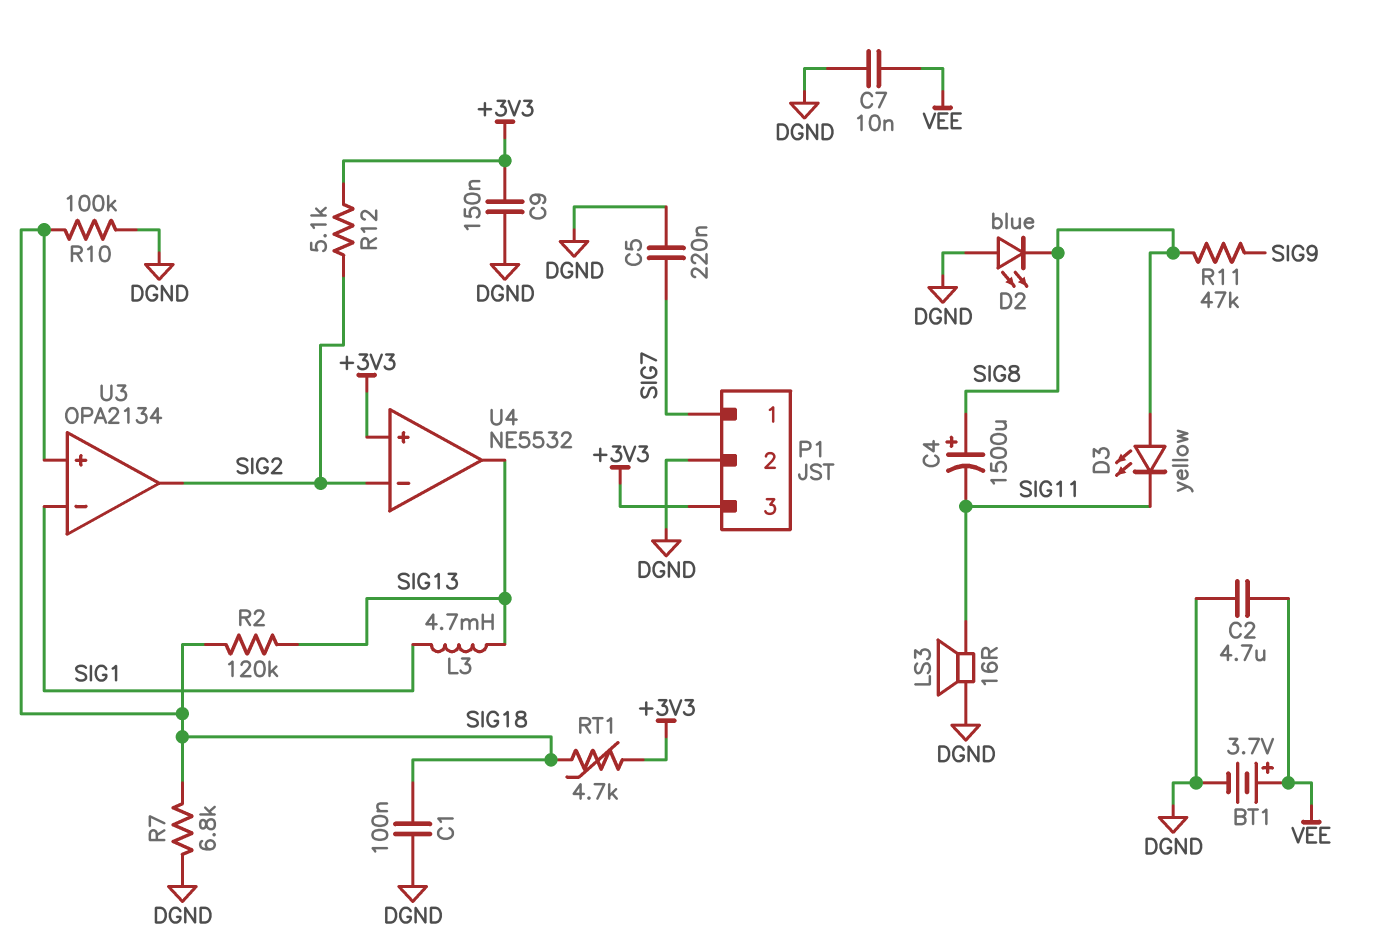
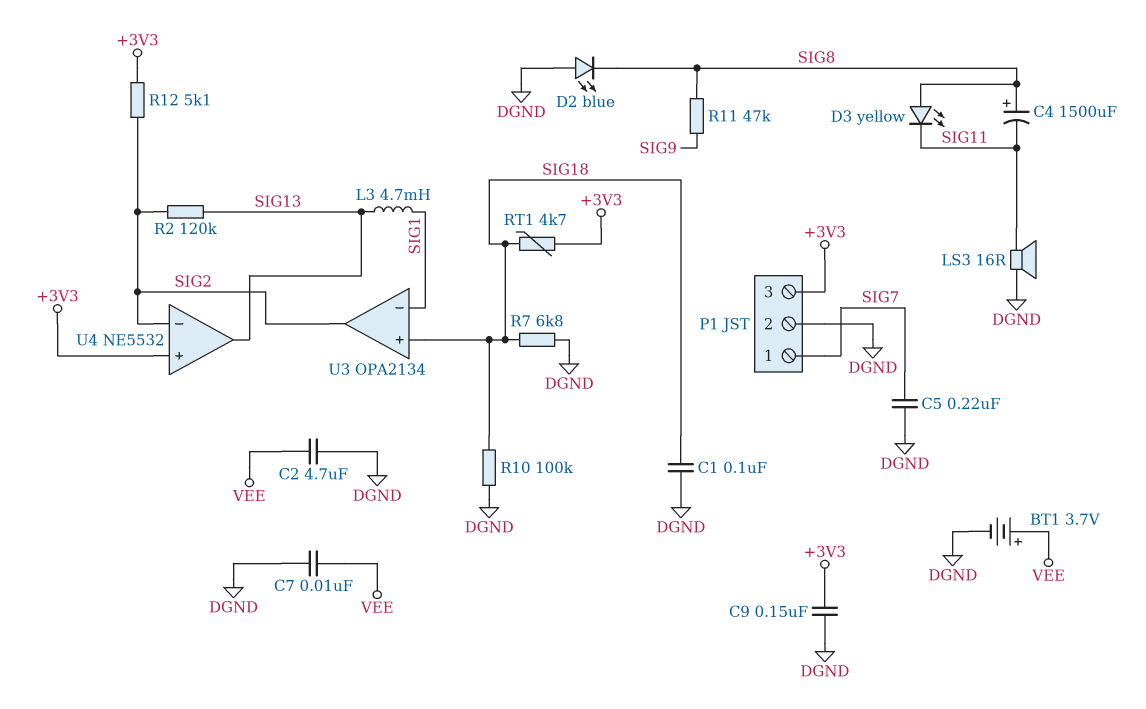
R2: 120k (SIG13, SIG18) -> 120k (SIG2, SIG13)

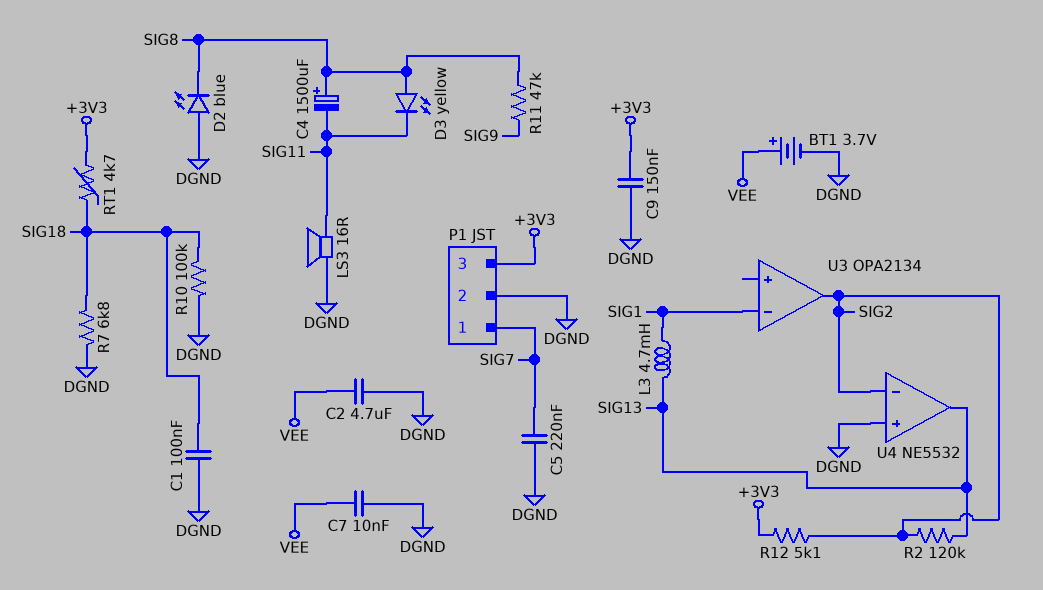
U3 pin in+: SIG18 -> none
U4 pin in+: +3V3 -> DGND

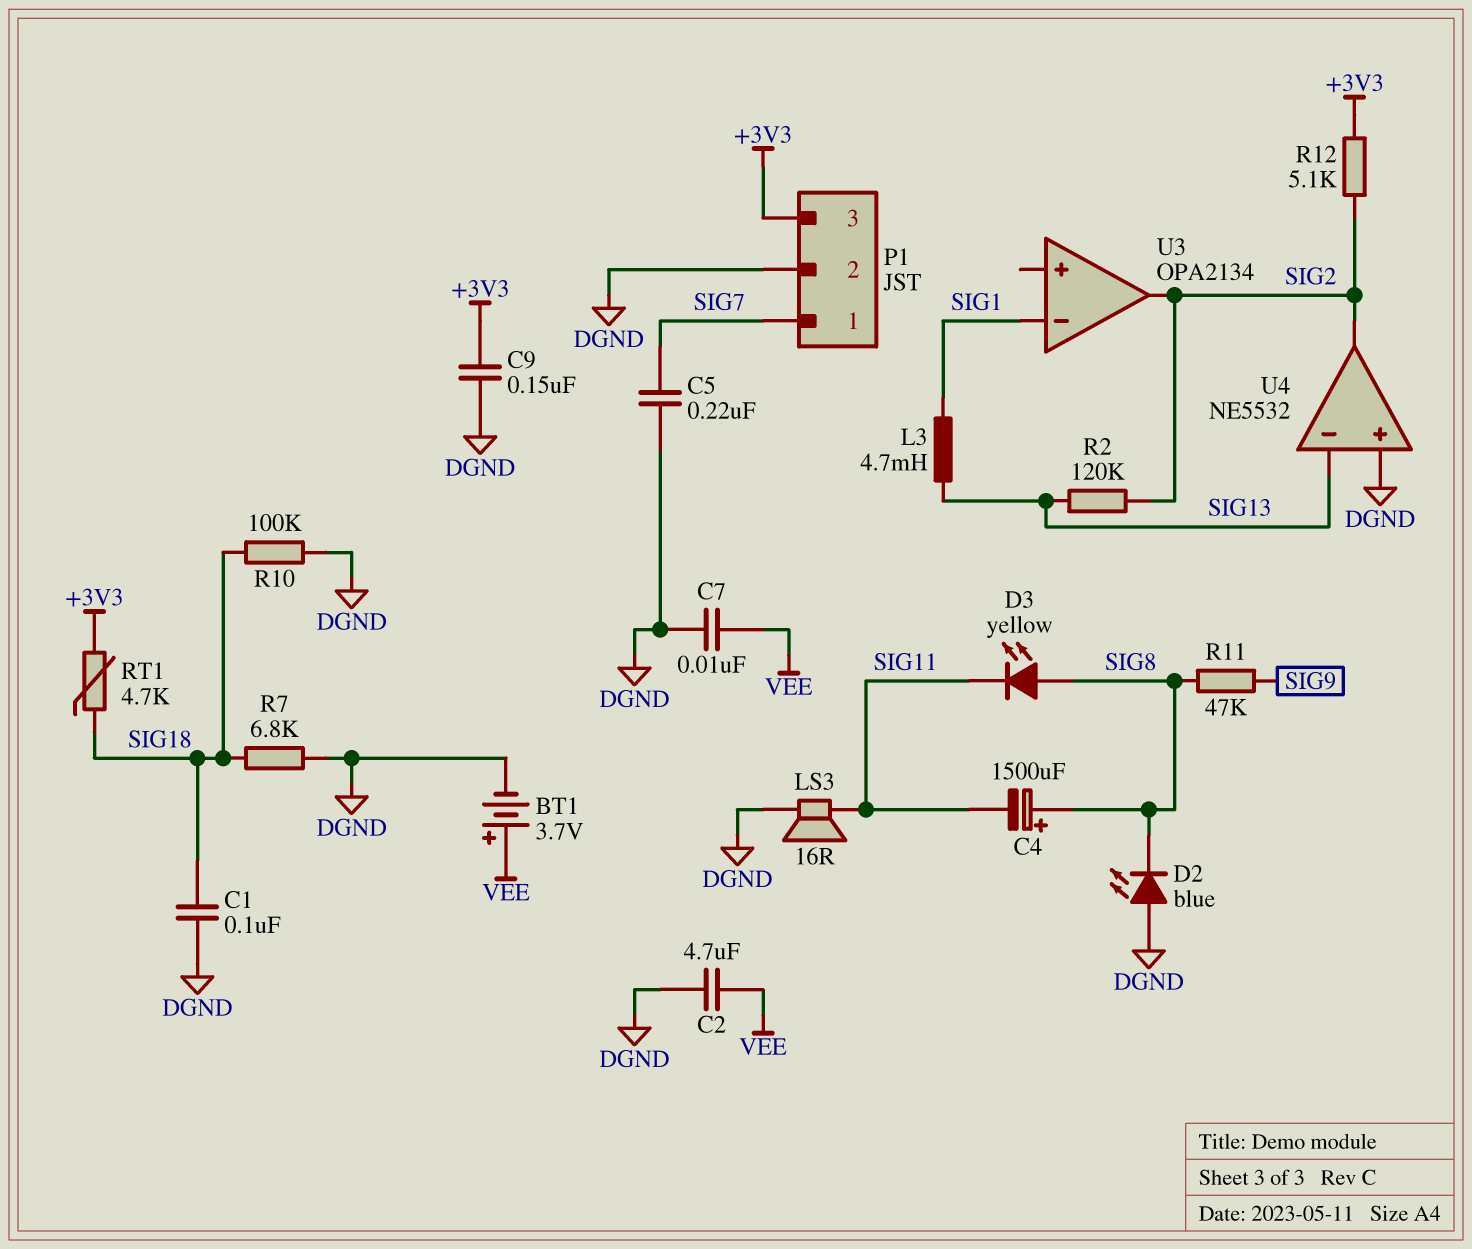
U4 pin in-: SIG2 -> SIG13
U4 pin out: SIG13 -> SIG2

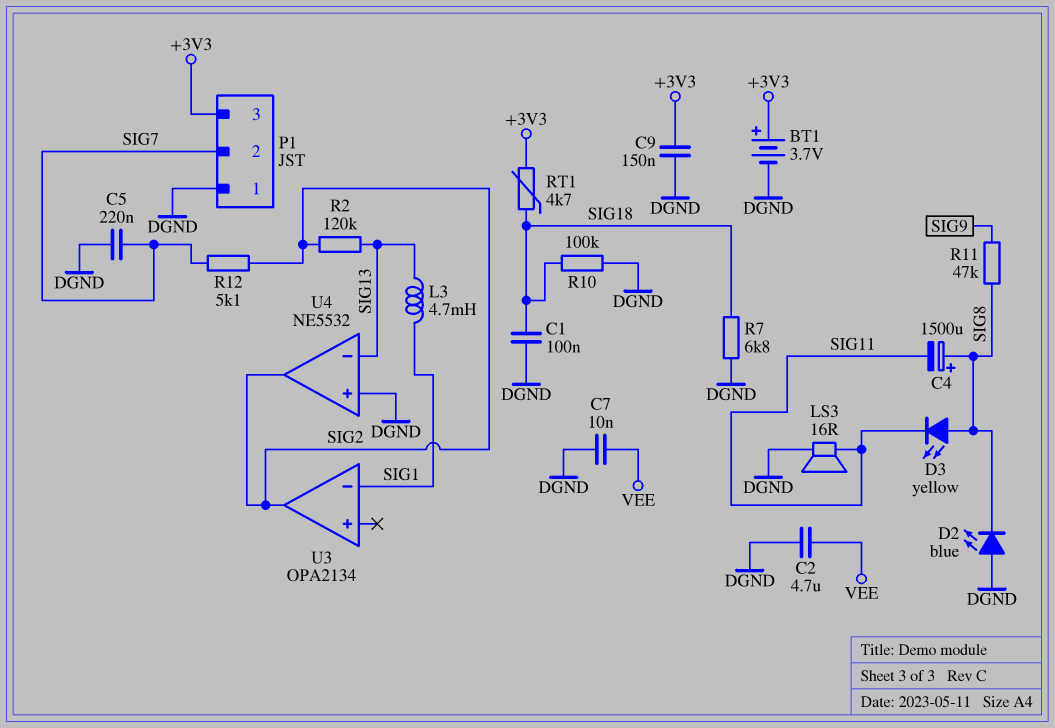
BT1: 3.7V (plus VEE, minus DGND) -> 3.7V (plus +3V3, minus DGND)
P1 pin 1: SIG7 -> DGND
P1 pin 2: DGND -> SIG7
R12: 5.1k (+3V3, SIG2) -> 5.1k (SIG2, SIG7)

